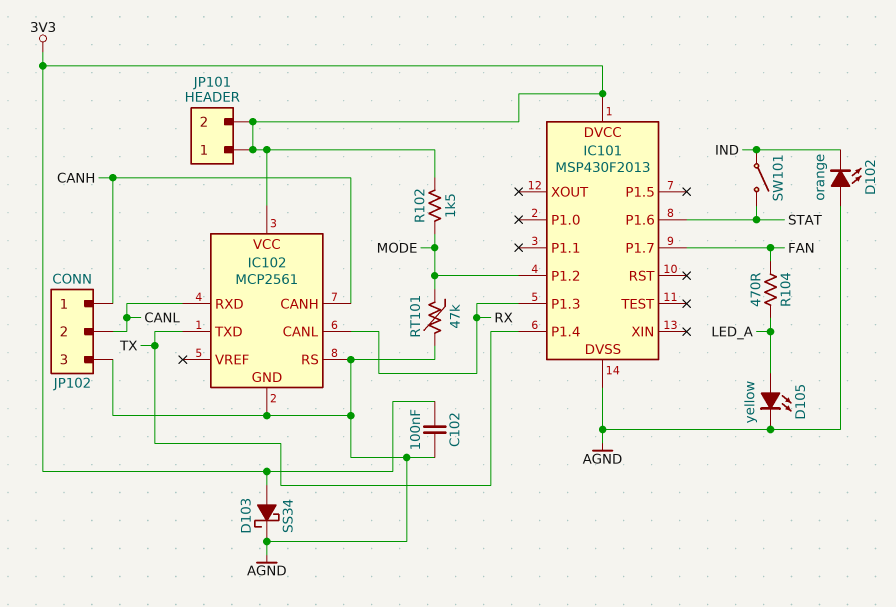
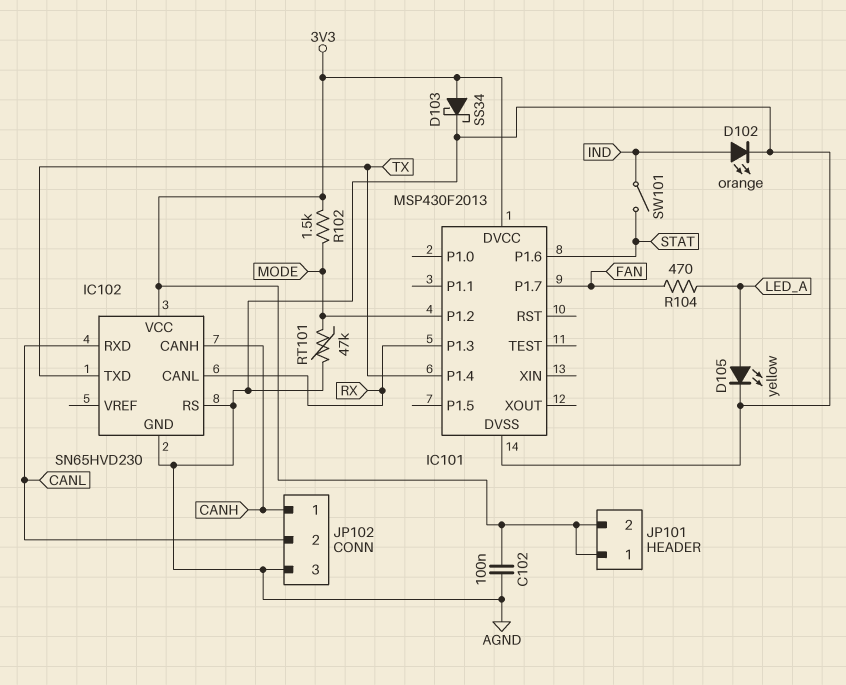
D102: LED orange (A AGND, K IND) -> LED orange (A IND, K AGND)
IC102: MCP2561 -> SN65HVD230

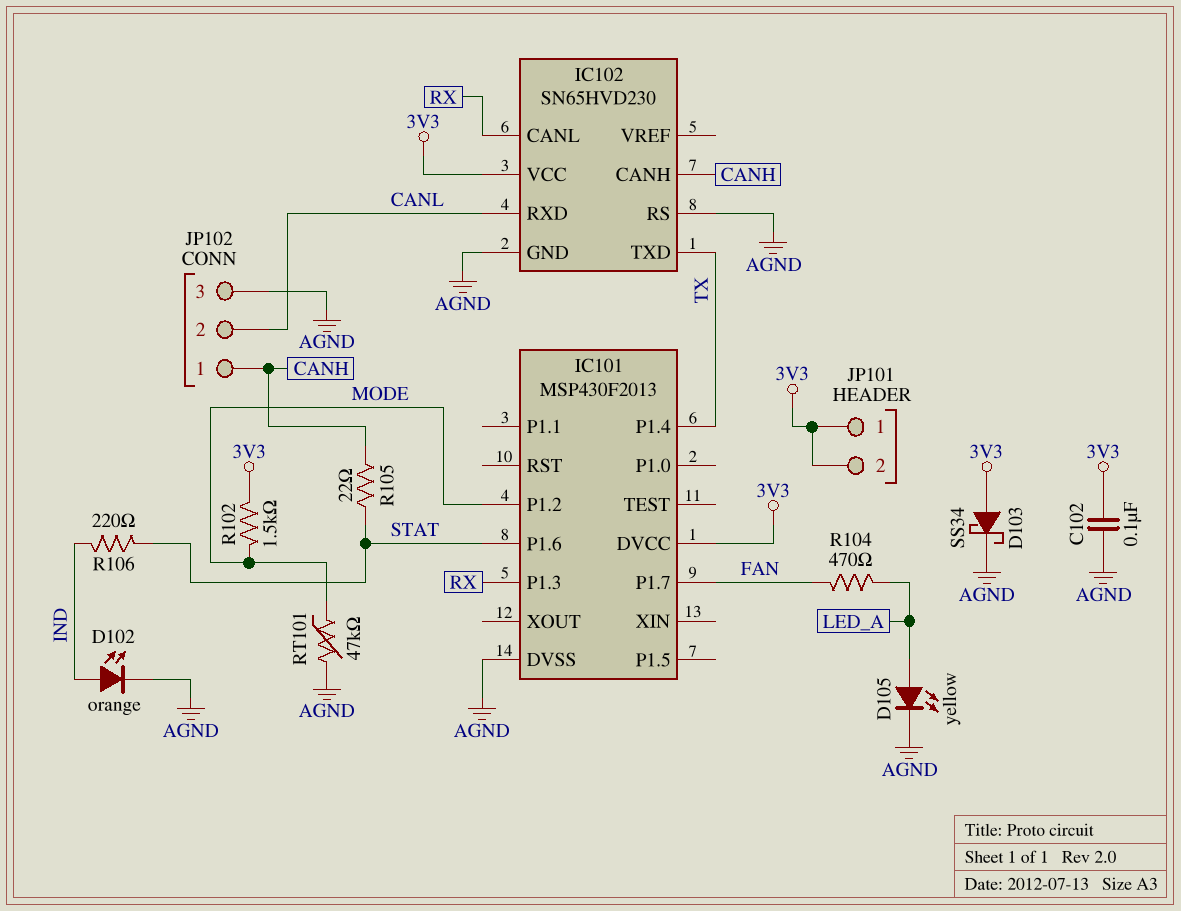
R105: none -> 22 (CANH, STAT)
R106: none -> 220 (IND, STAT)
SW101: switch (IND, STAT) -> none

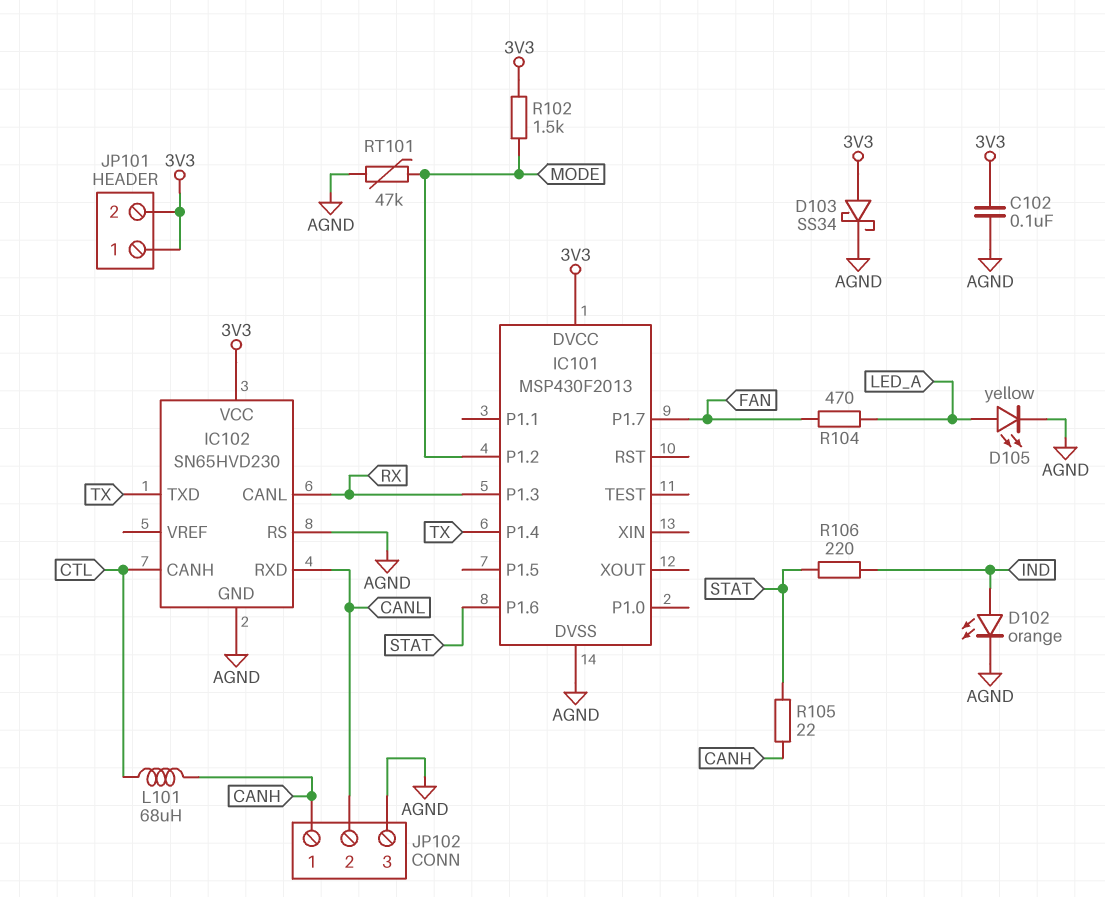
IC102 pin CANH: CANH -> CTL
L101: none -> 68uH (CANH, CTL)

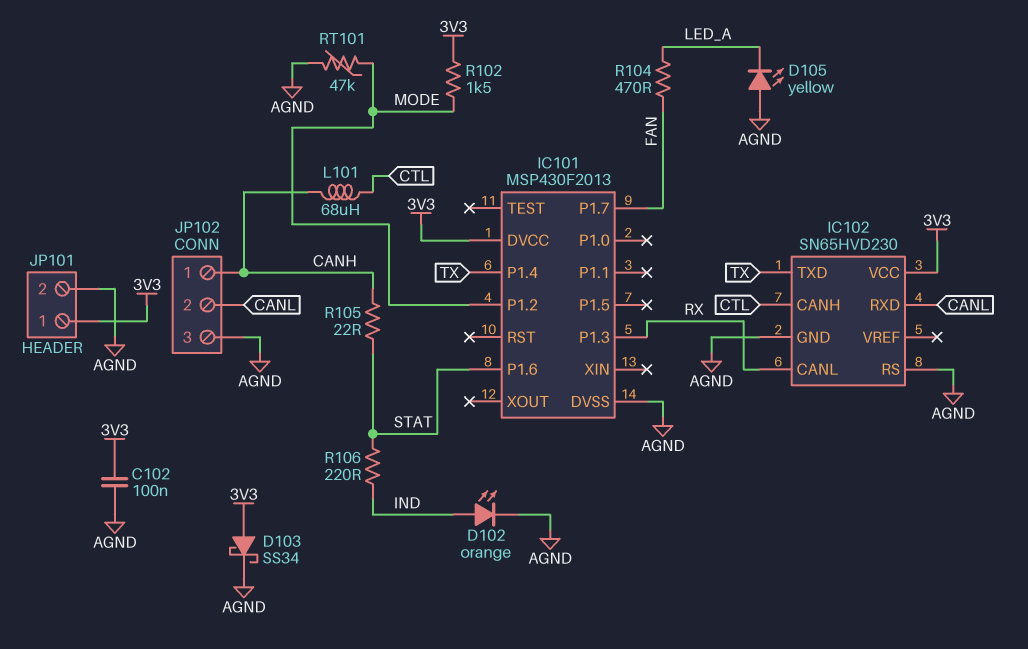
D105: LED yellow (A LED_A, K AGND) -> LED yellow (A AGND, K LED_A)
JP101 pin 2: 3V3 -> AGND

